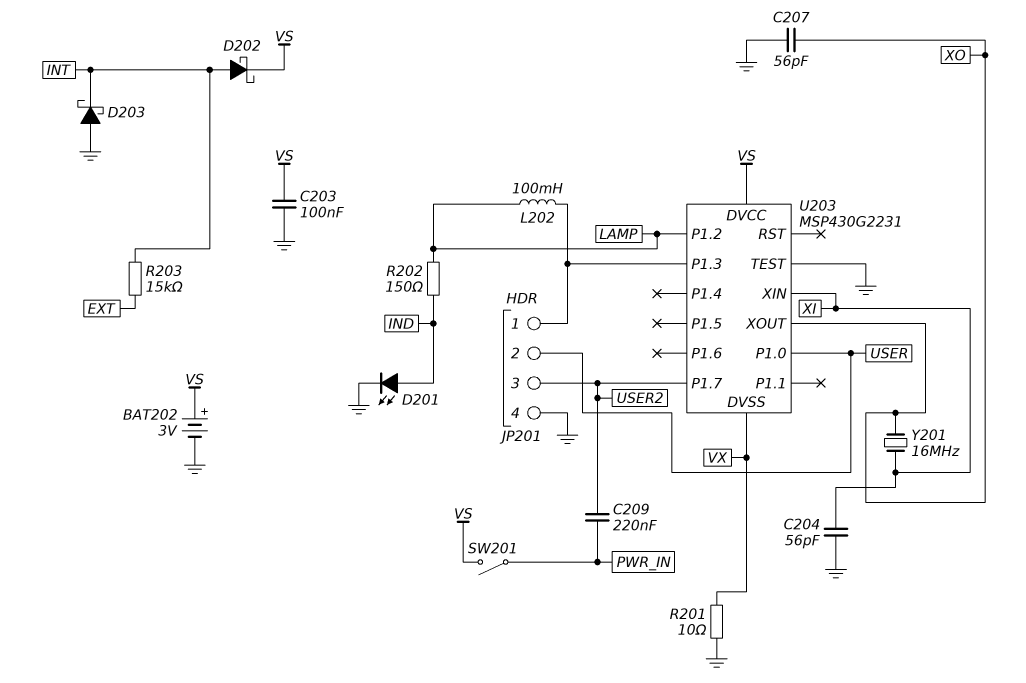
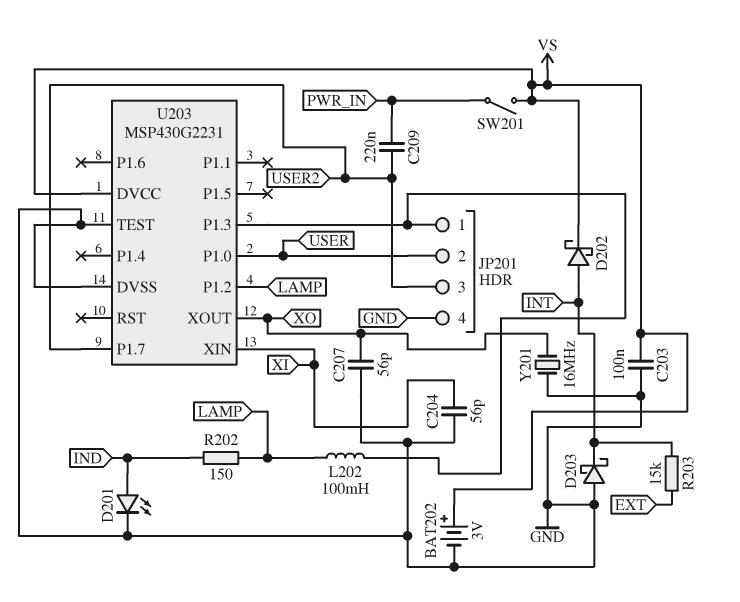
R201: 10 (GND, VX) -> none
U203 pin DVSS: VX -> GND
Y201: 16MHz (XI, XO) -> 16MHz (GND, XO)

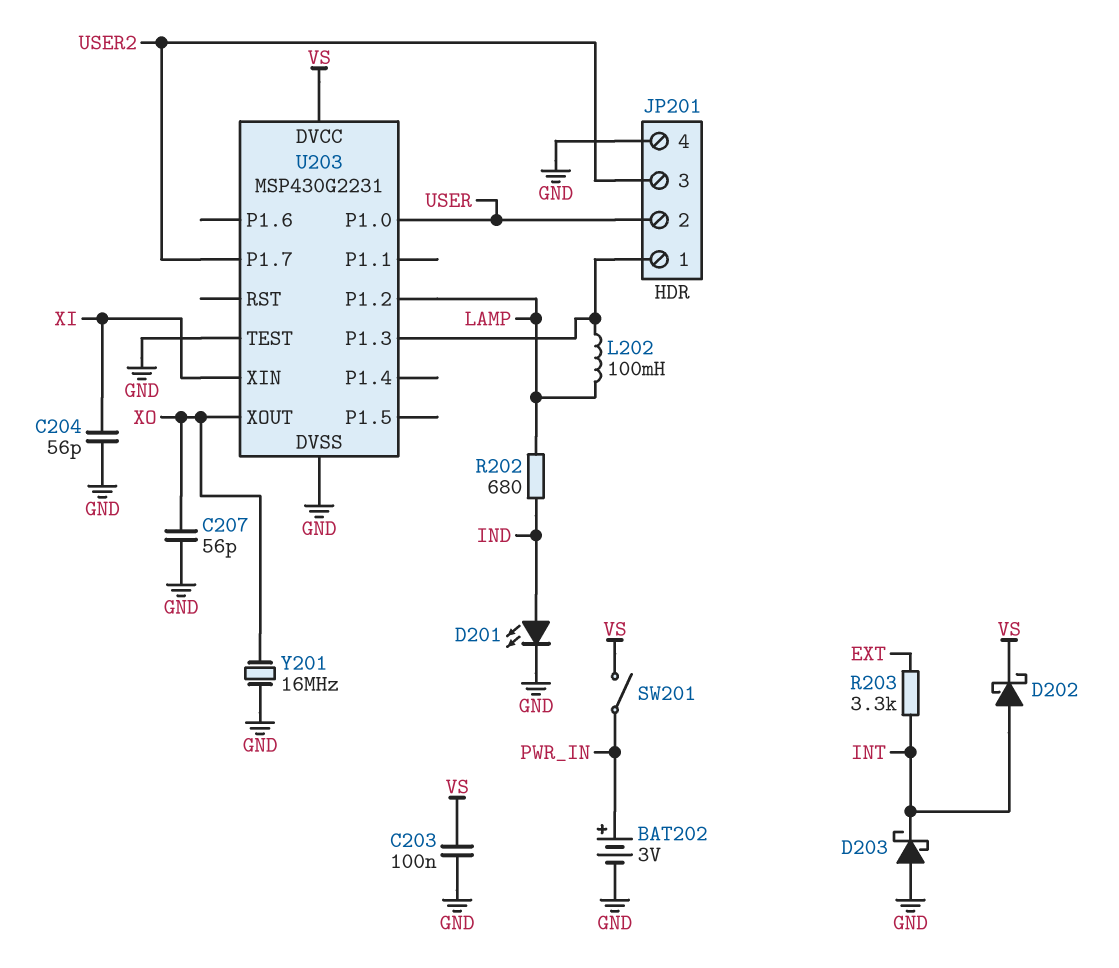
BAT202: 3V (plus VS, minus GND) -> 3V (plus PWR_IN, minus GND)
C209: 220nF (PWR_IN, USER2) -> none
R202: 150 (IND, LAMP) -> 680 (IND, LAMP)
R203: 15k (EXT, INT) -> 3.3k (EXT, INT)

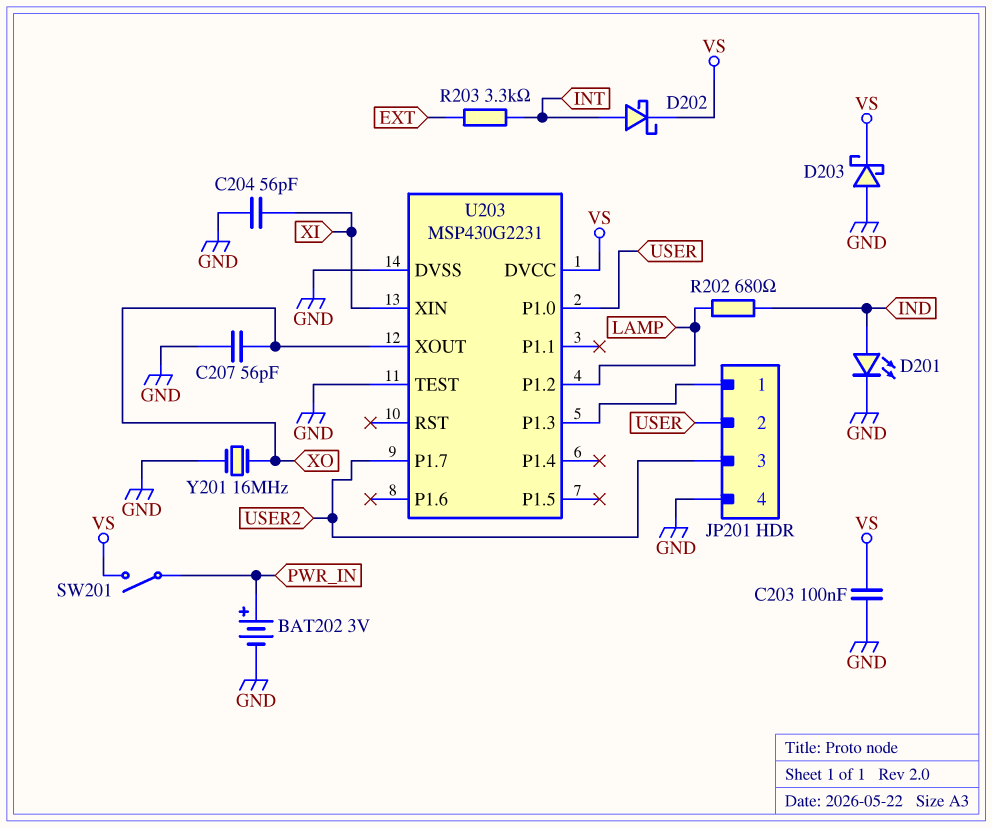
D203: schottky (A GND, K INT) -> schottky (A GND, K VS)
L202: 100mH (JP201/1, LAMP) -> none

